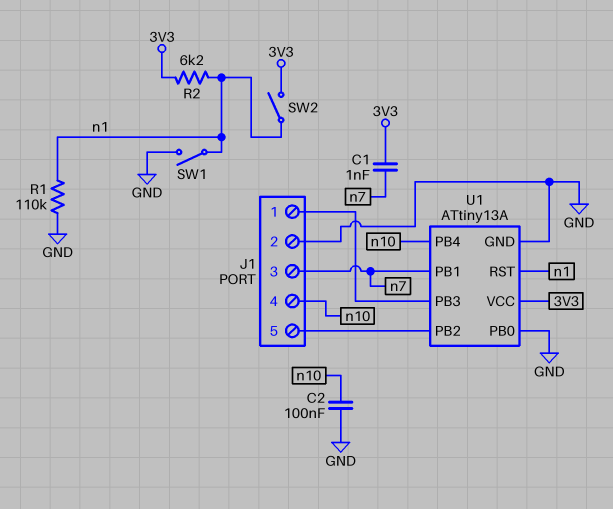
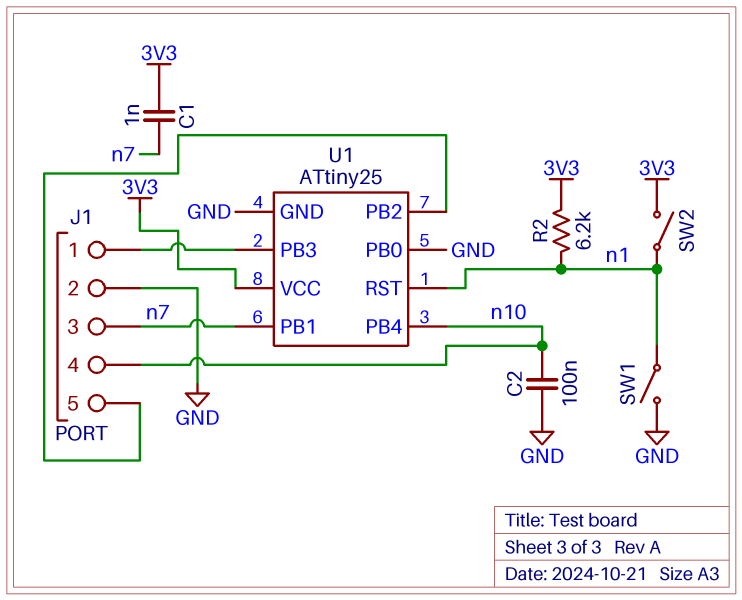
R1: 110k (GND, n1) -> none
U1: ATtiny13A -> ATtiny25

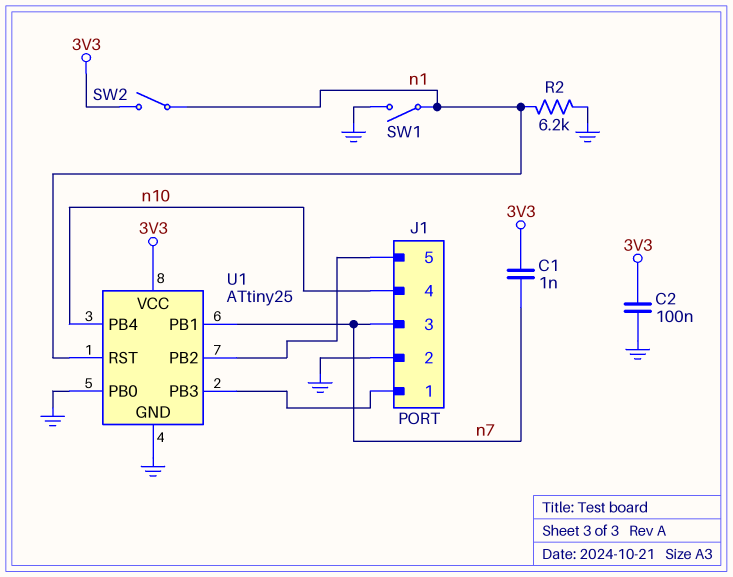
C2: 100nF (GND, n10) -> 100nF (3V3, GND)
R2: 6.2k (3V3, n1) -> 6.2k (GND, n1)

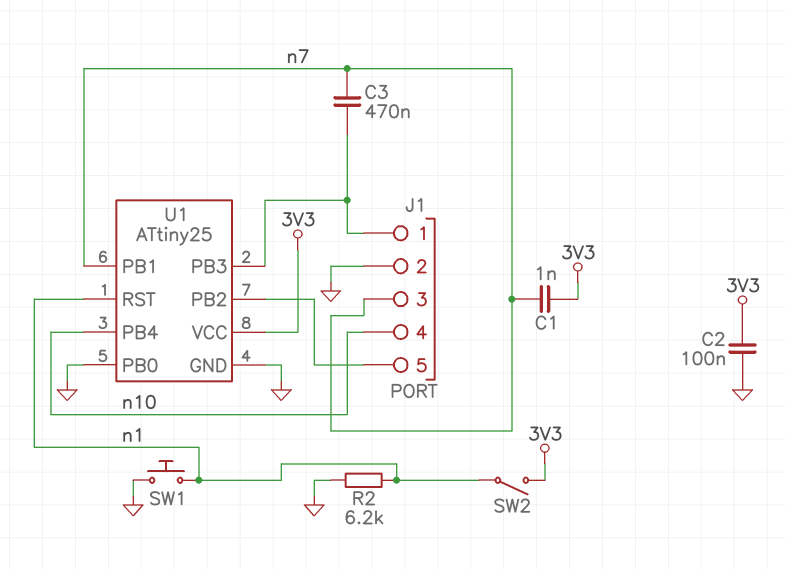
C3: none -> 470nF (J1/1, n7)
SW1: switch (GND, n1) -> button (GND, n1)

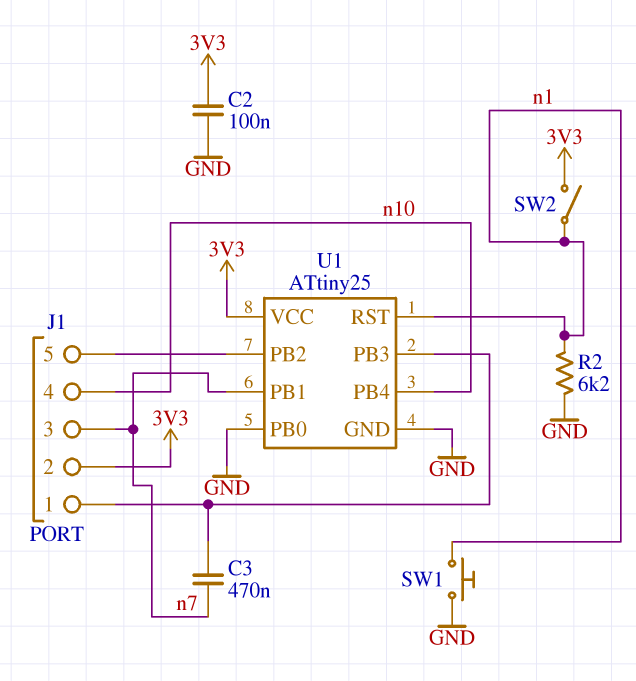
C1: 1nF (3V3, n7) -> none
J1 pin 2: GND -> 3V3

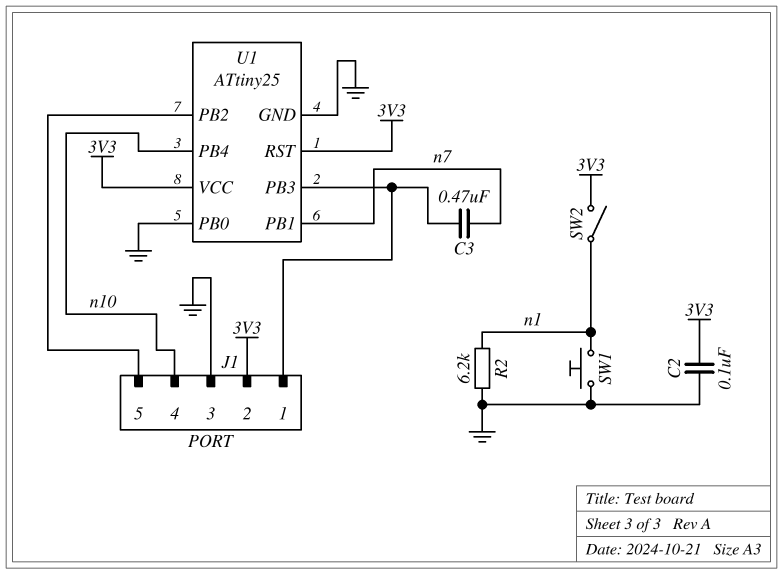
J1 pin 3: n7 -> GND
U1 pin RST: n1 -> 3V3

